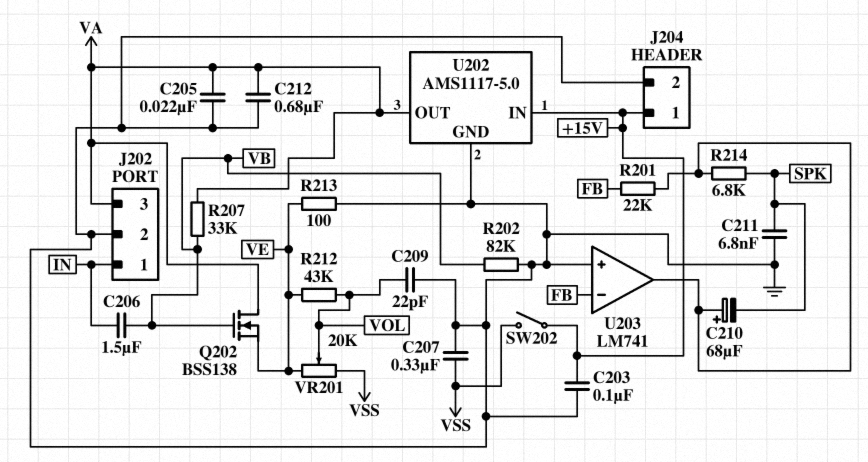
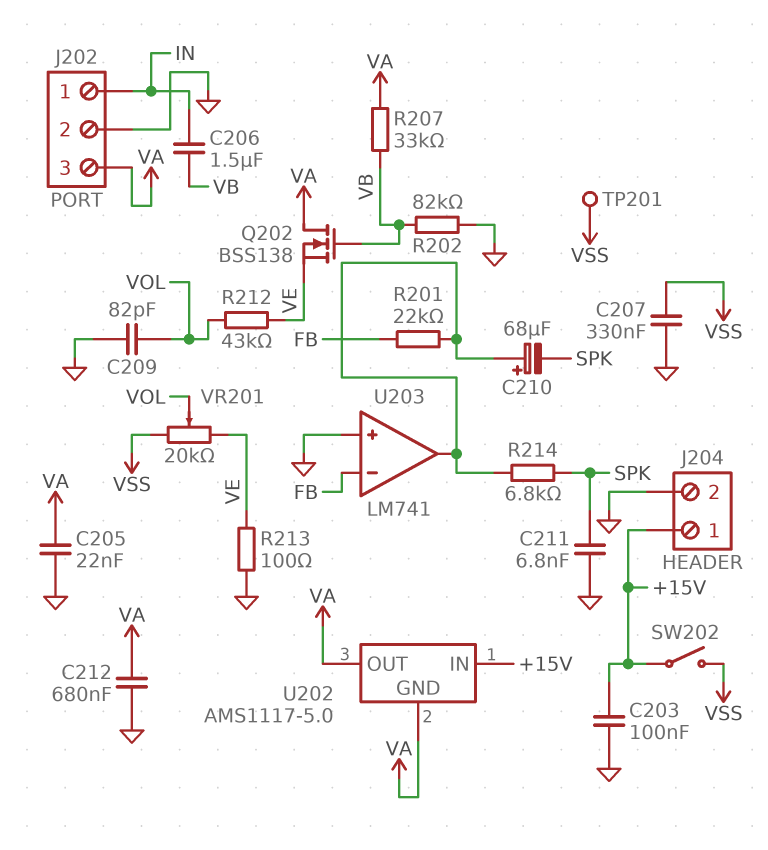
C209: 22pF (GND, VOL) -> 82pF (GND, VOL)
TP201: none -> test point (VSS)
U202 pin GND: GND -> VA

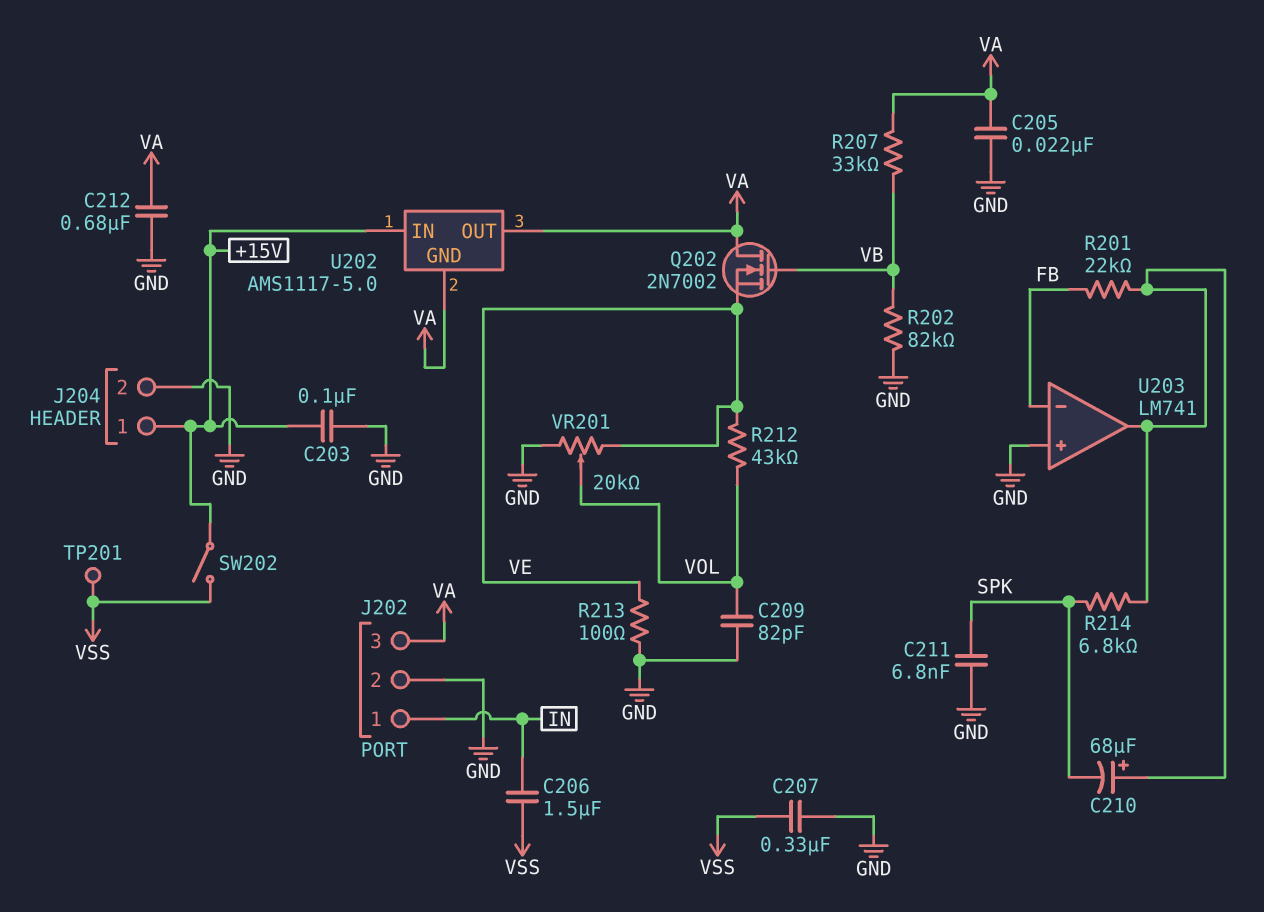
C206: 1.5uF (IN, VB) -> 1.5uF (IN, VSS)
Q202: NMOS BSS138 (G VB, D VA, S VE) -> NMOS 2N7002 (G VB, D VA, S VE)
VR201: 20k (VE, VSS, wiper VOL) -> 20k (GND, VE, wiper VOL)

